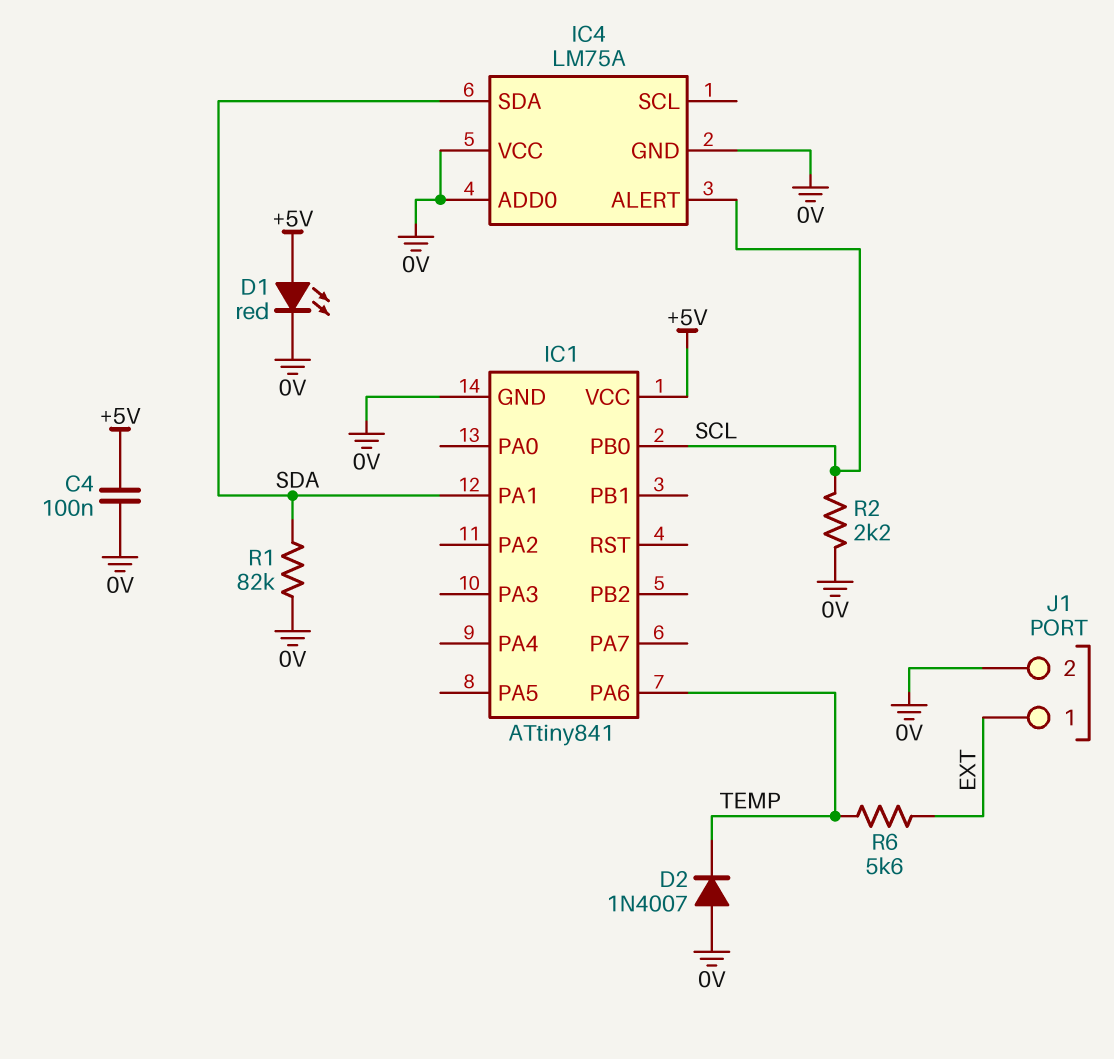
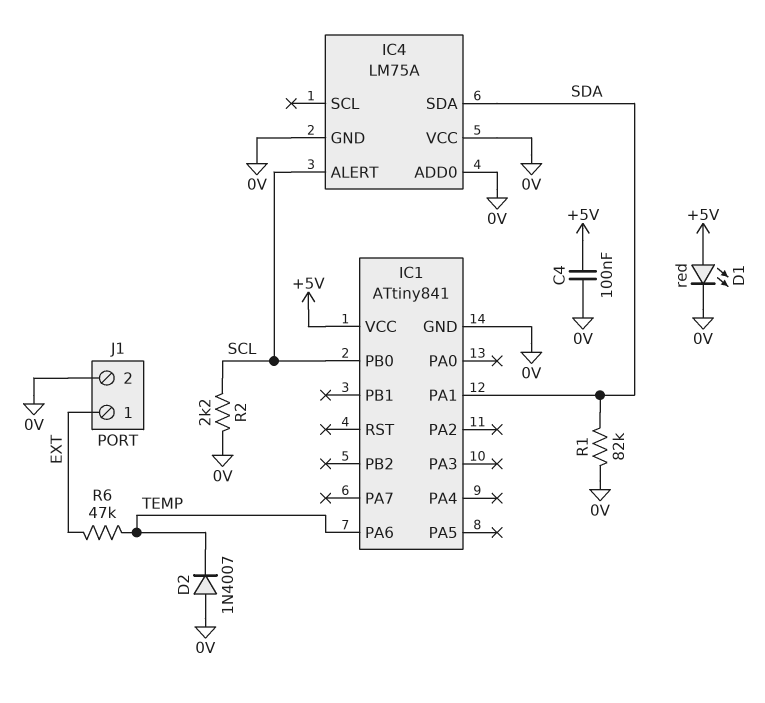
R6: 5.6k (EXT, TEMP) -> 47k (EXT, TEMP)

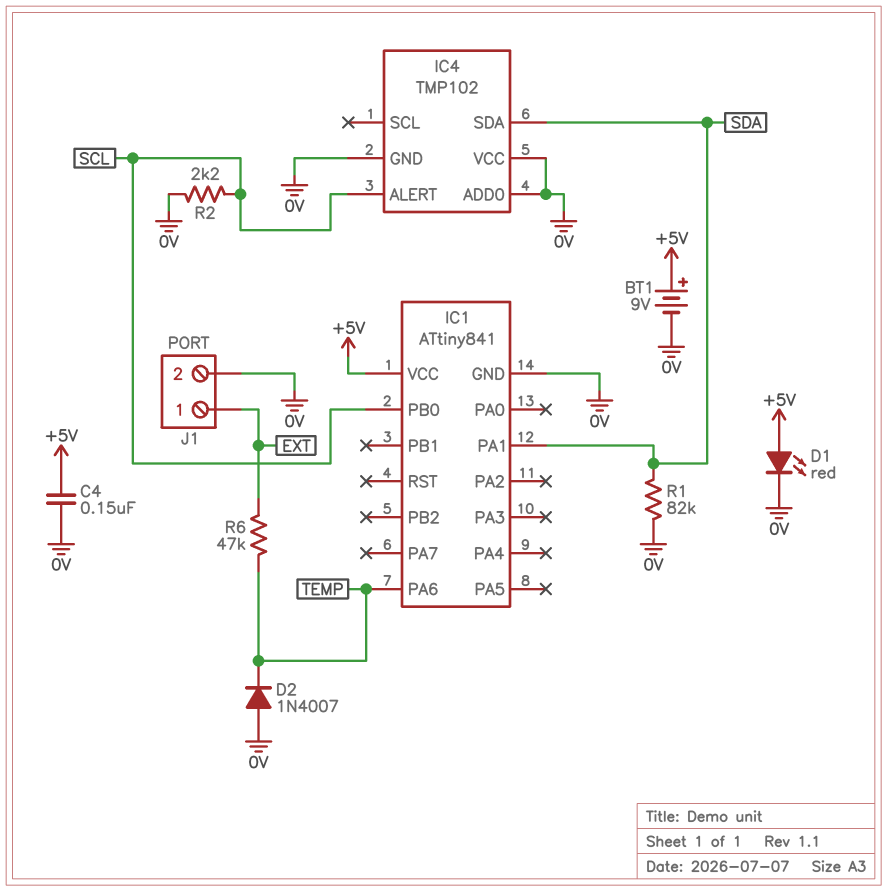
BT1: none -> 9V (plus +5V, minus 0V)
C4: 100nF (+5V, 0V) -> 150nF (+5V, 0V)
IC4: LM75A -> TMP102

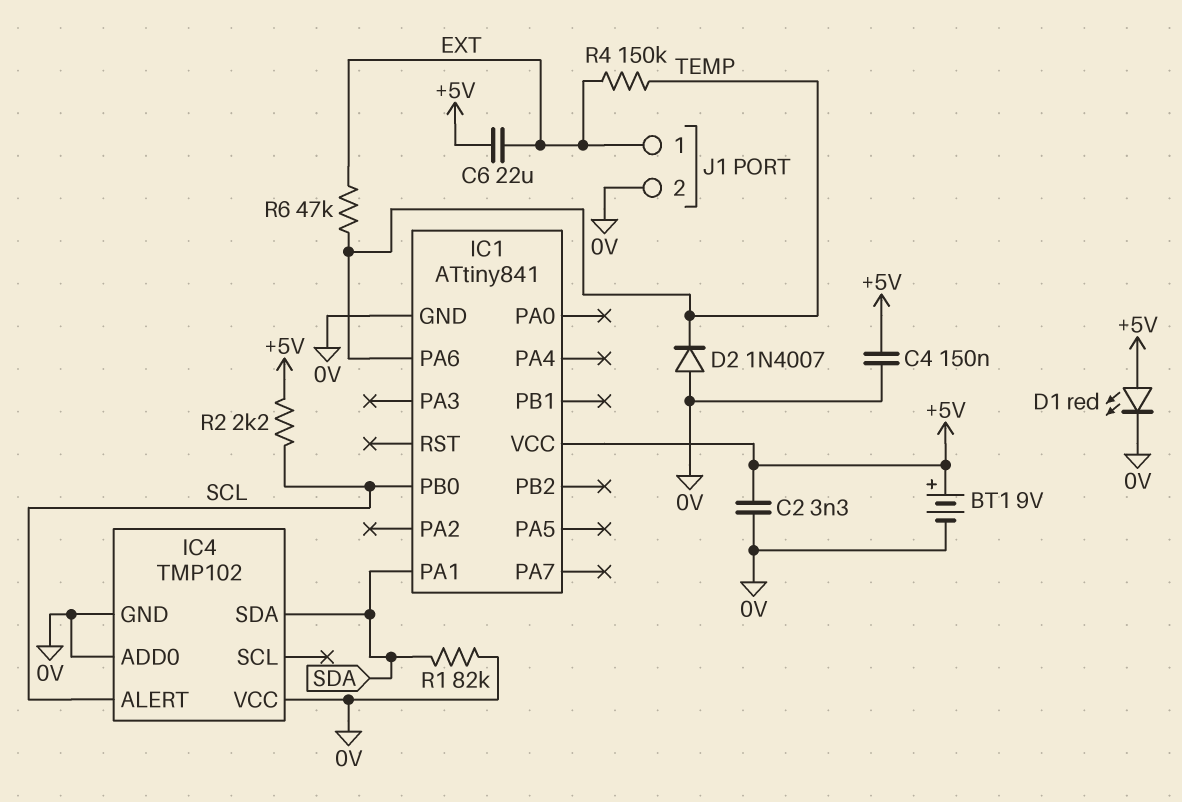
C2: none -> 3.3nF (+5V, 0V)
C6: none -> 22uF (+5V, EXT)
R2: 2.2k (0V, SCL) -> 2.2k (+5V, SCL)
R4: none -> 150k (EXT, TEMP)

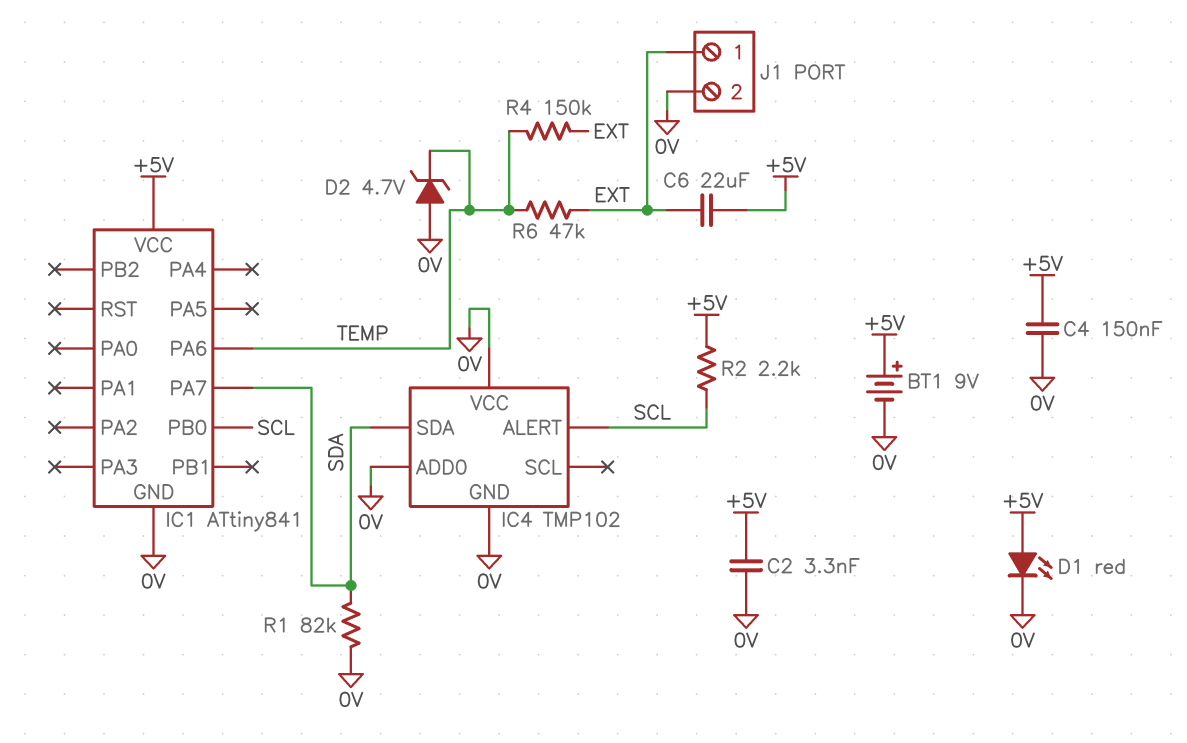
D2: diode 1N4007 (A 0V, K TEMP) -> zener 4.7V (A 0V, K TEMP)
IC1 pin PA1: SDA -> none
IC1 pin PA7: none -> SDA

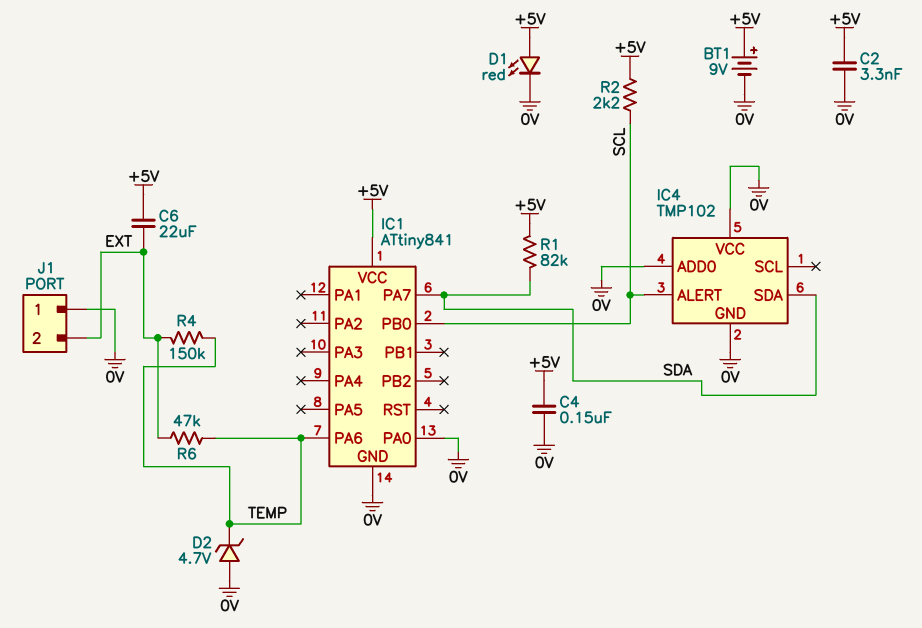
IC1 pin PA0: none -> 0V
J1 pin 1: EXT -> 0V
J1 pin 2: 0V -> EXT
R1: 82k (0V, SDA) -> 82k (+5V, SDA)

